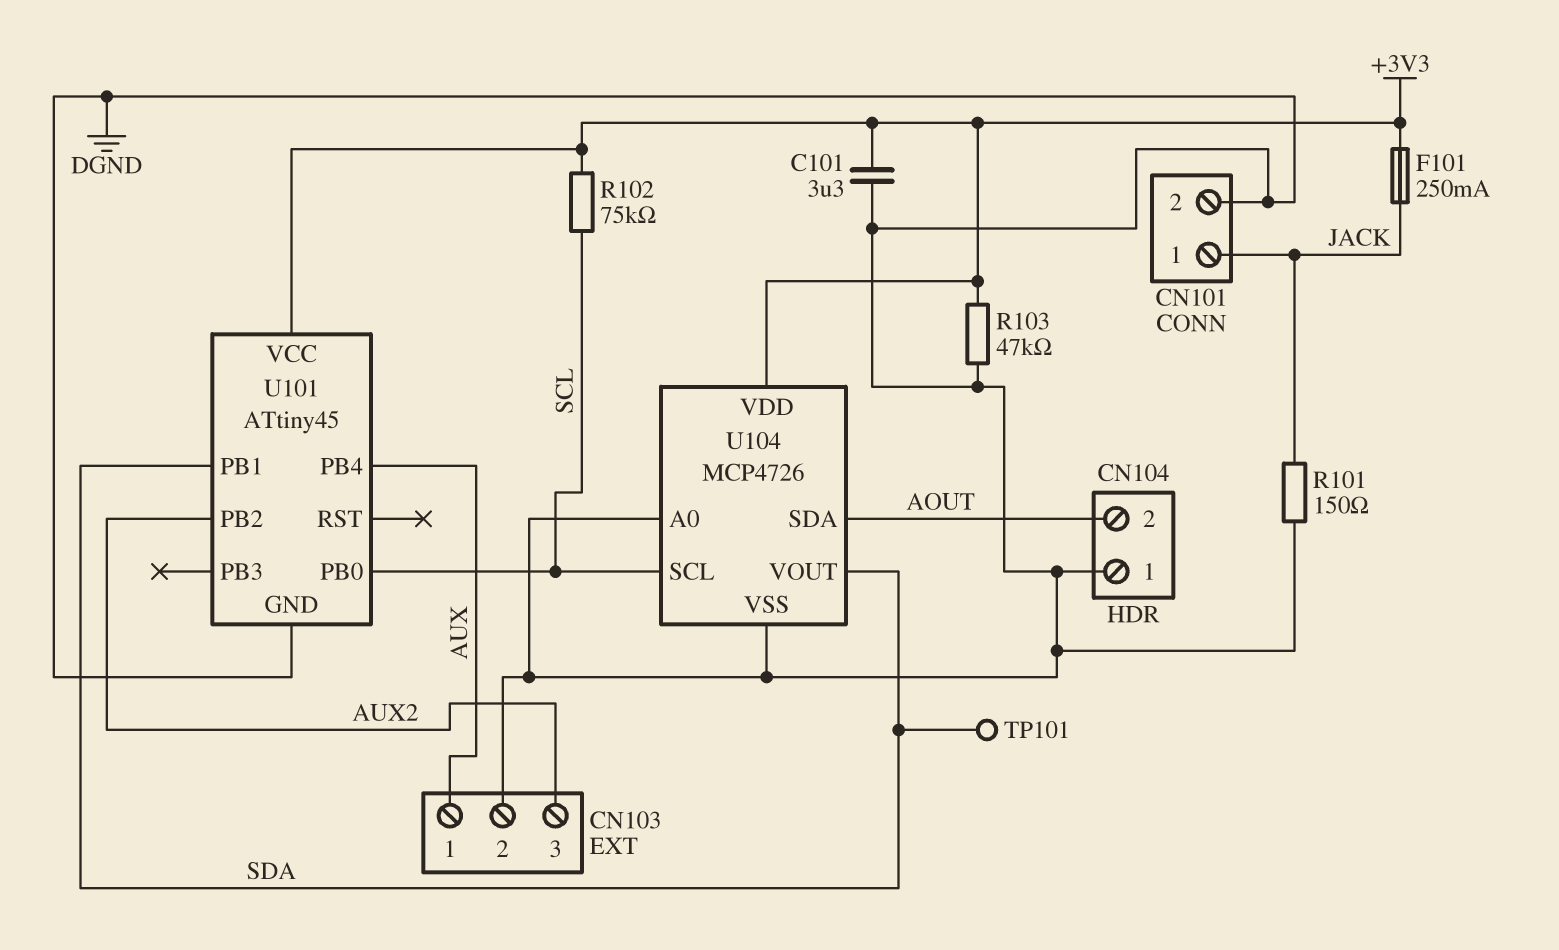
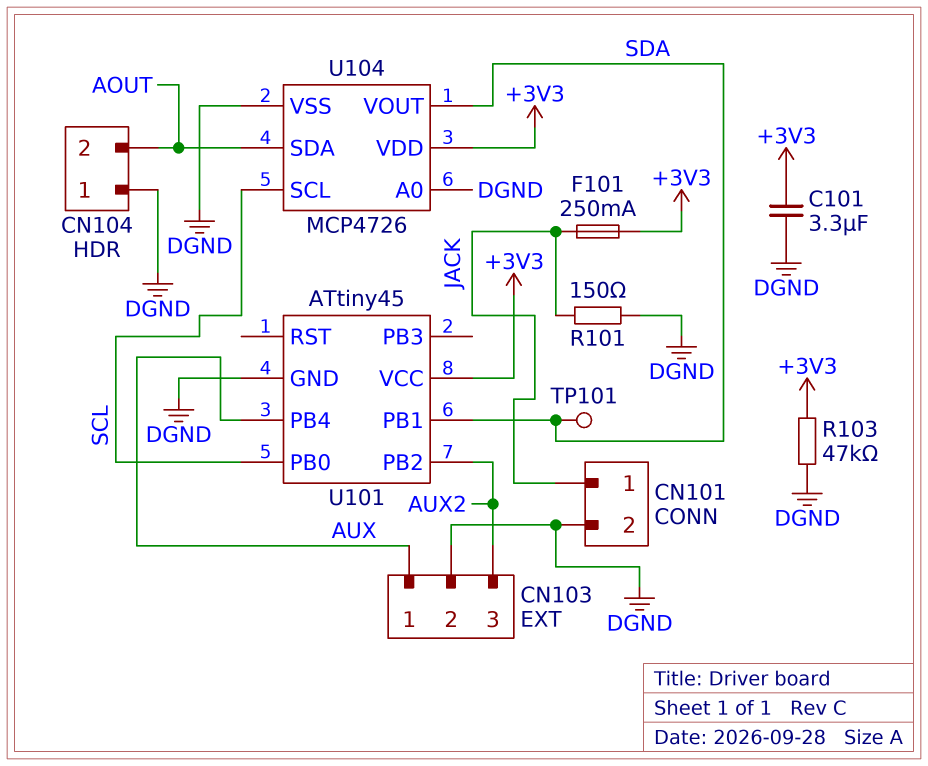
R102: 75k (+3V3, SCL) -> none

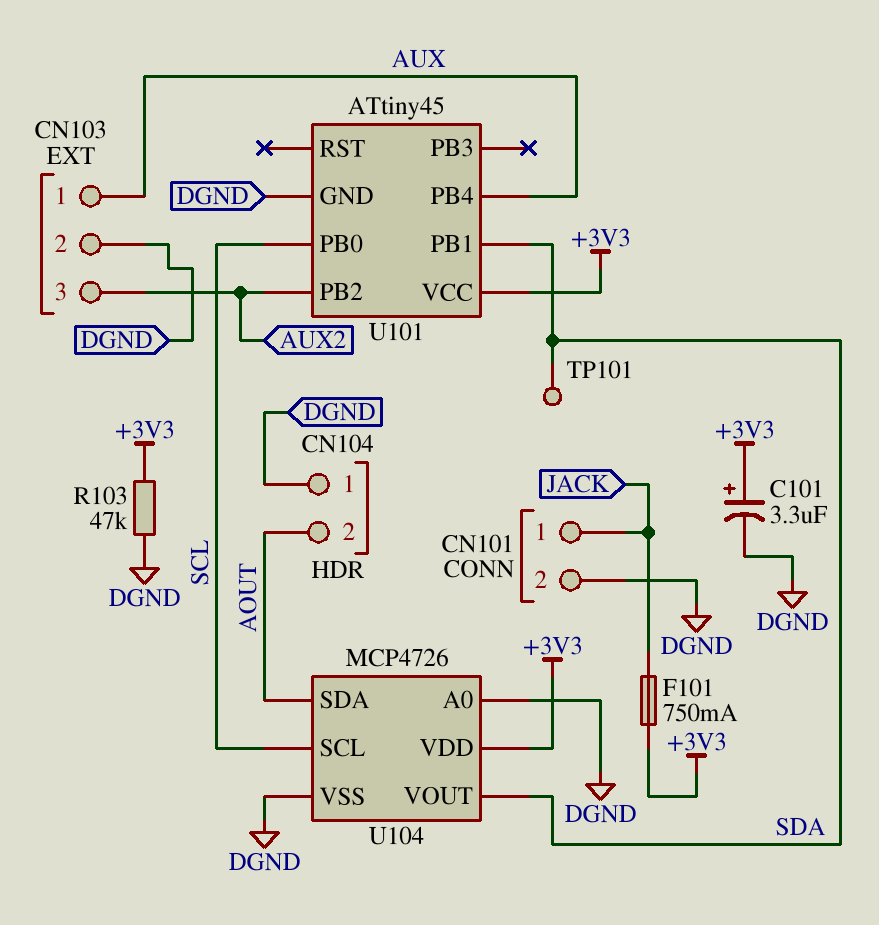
C101: 3.3uF (+3V3, DGND) -> 3.3uF (plus +3V3, minus DGND)
F101: 250mA (+3V3, JACK) -> 750mA (+3V3, JACK)
R101: 150 (DGND, JACK) -> none

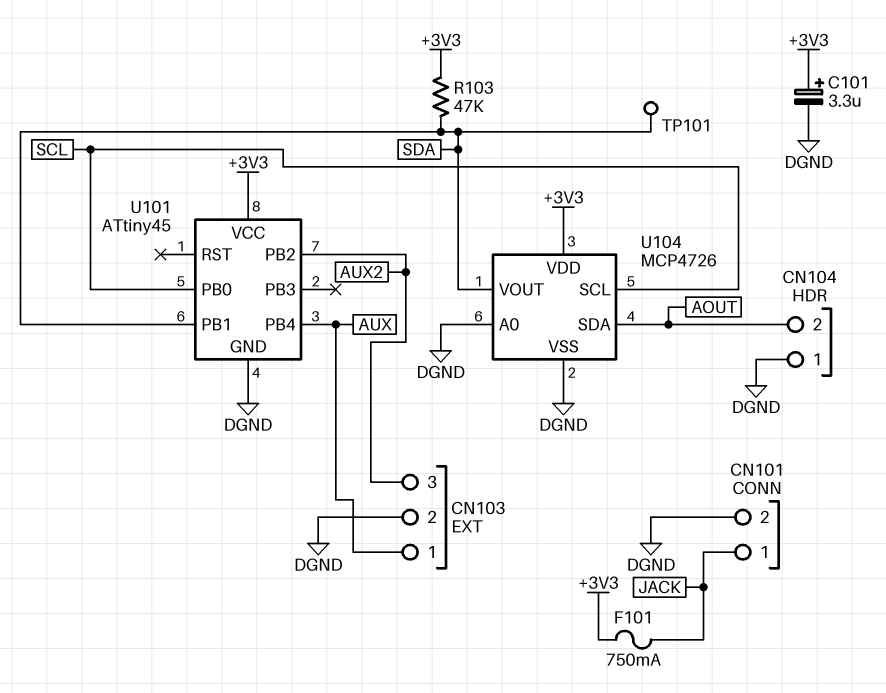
R103: 47k (+3V3, DGND) -> 47k (+3V3, SDA)

